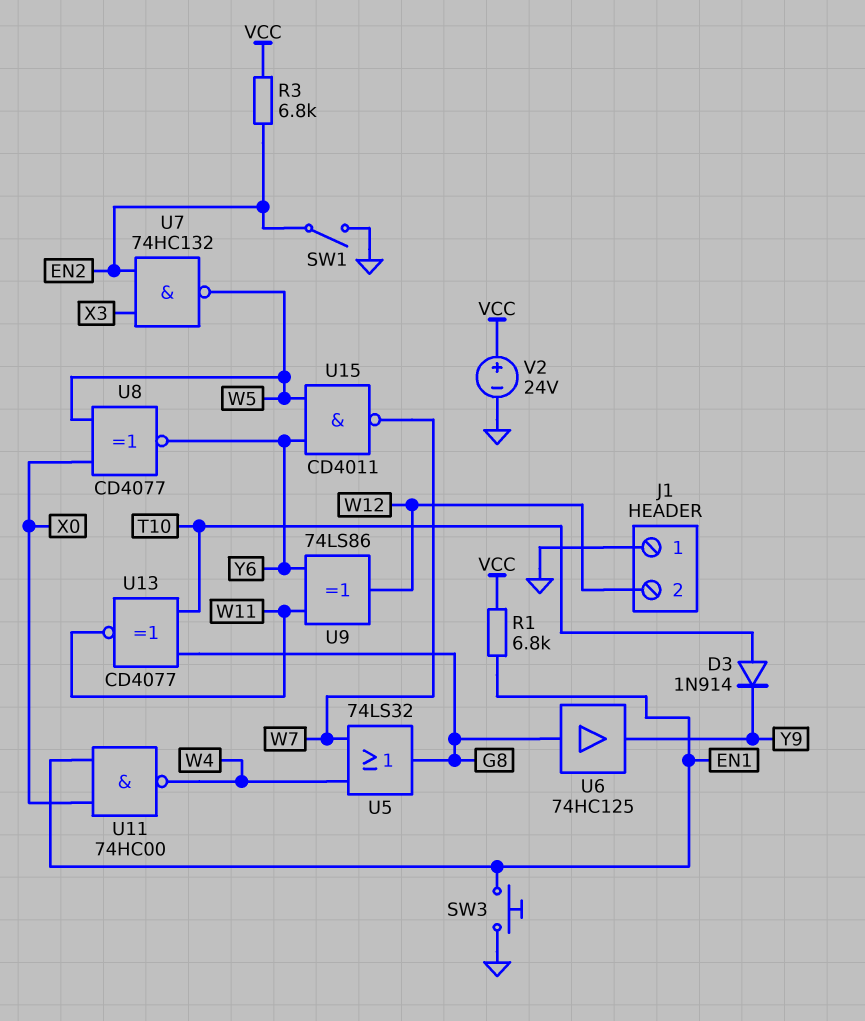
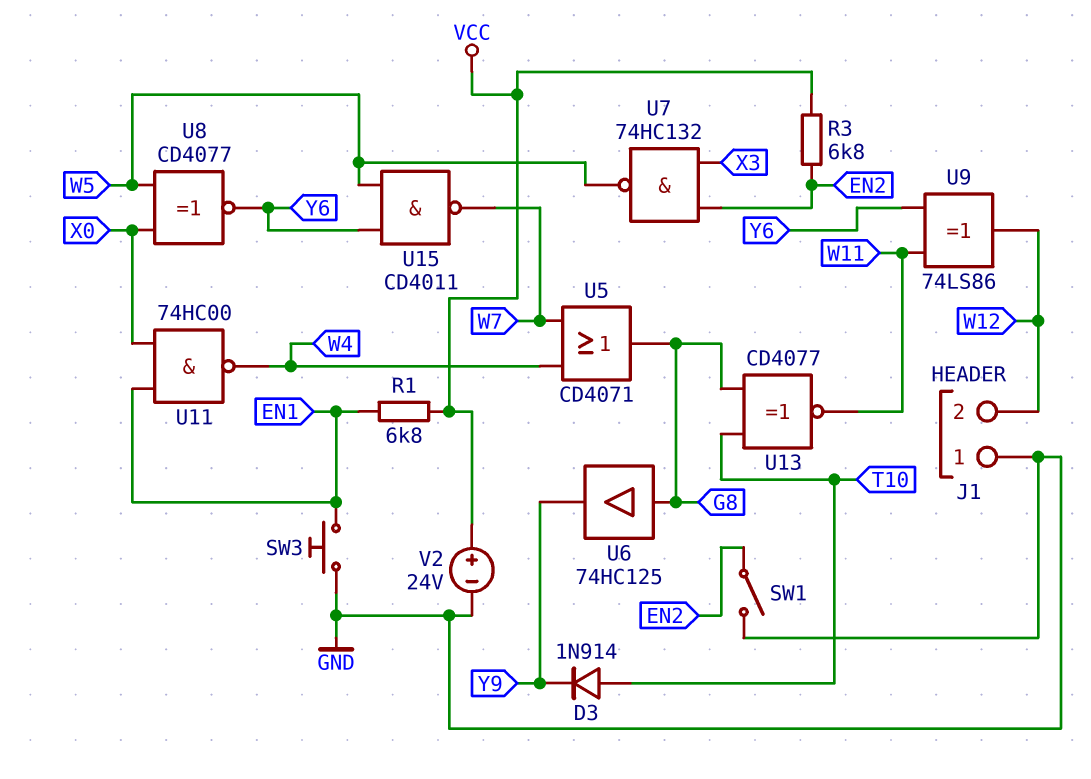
U5: OR 74LS32 (in W4, in W7, out G8) -> OR CD4071 (in W4, in W7, out G8)

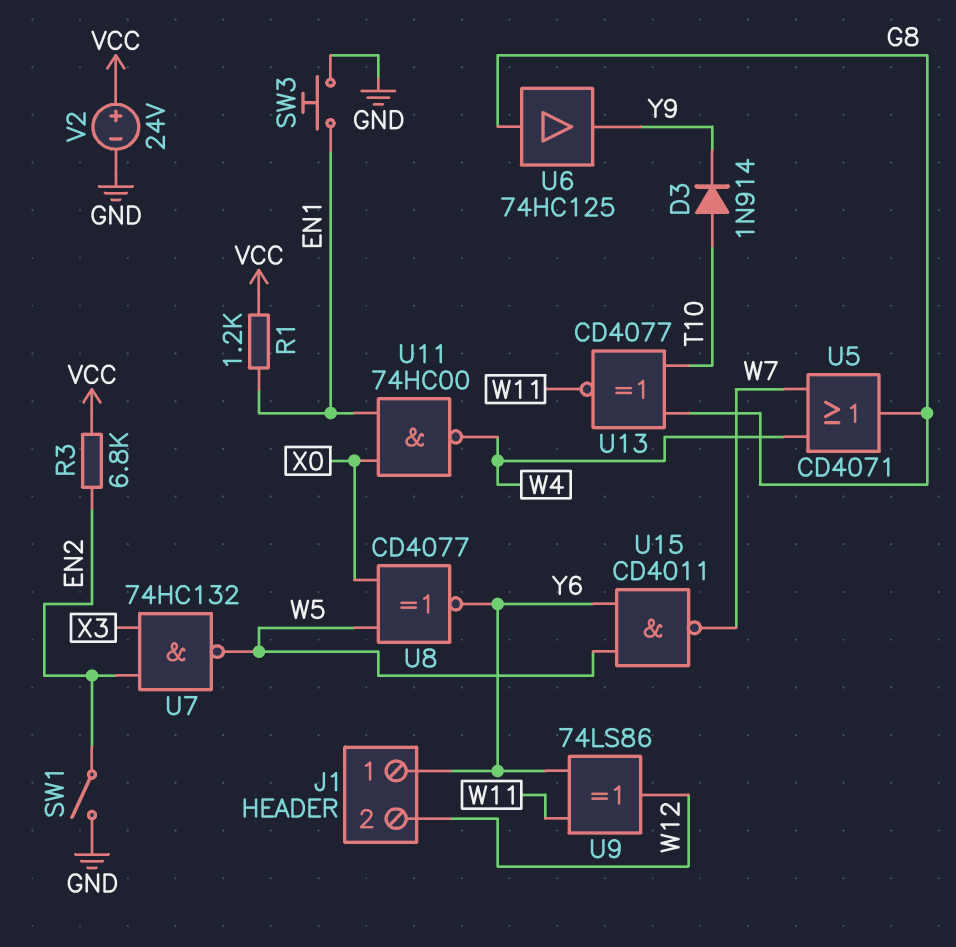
J1 pin 1: GND -> Y6
R1: 6.8k (EN1, VCC) -> 1.2k (EN1, VCC)

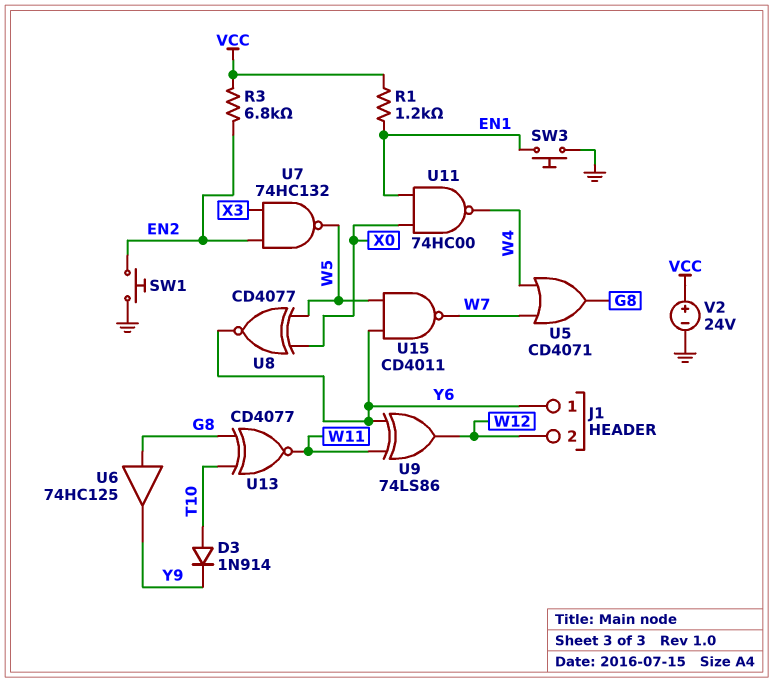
SW1: switch (EN2, GND) -> button (EN2, GND)

